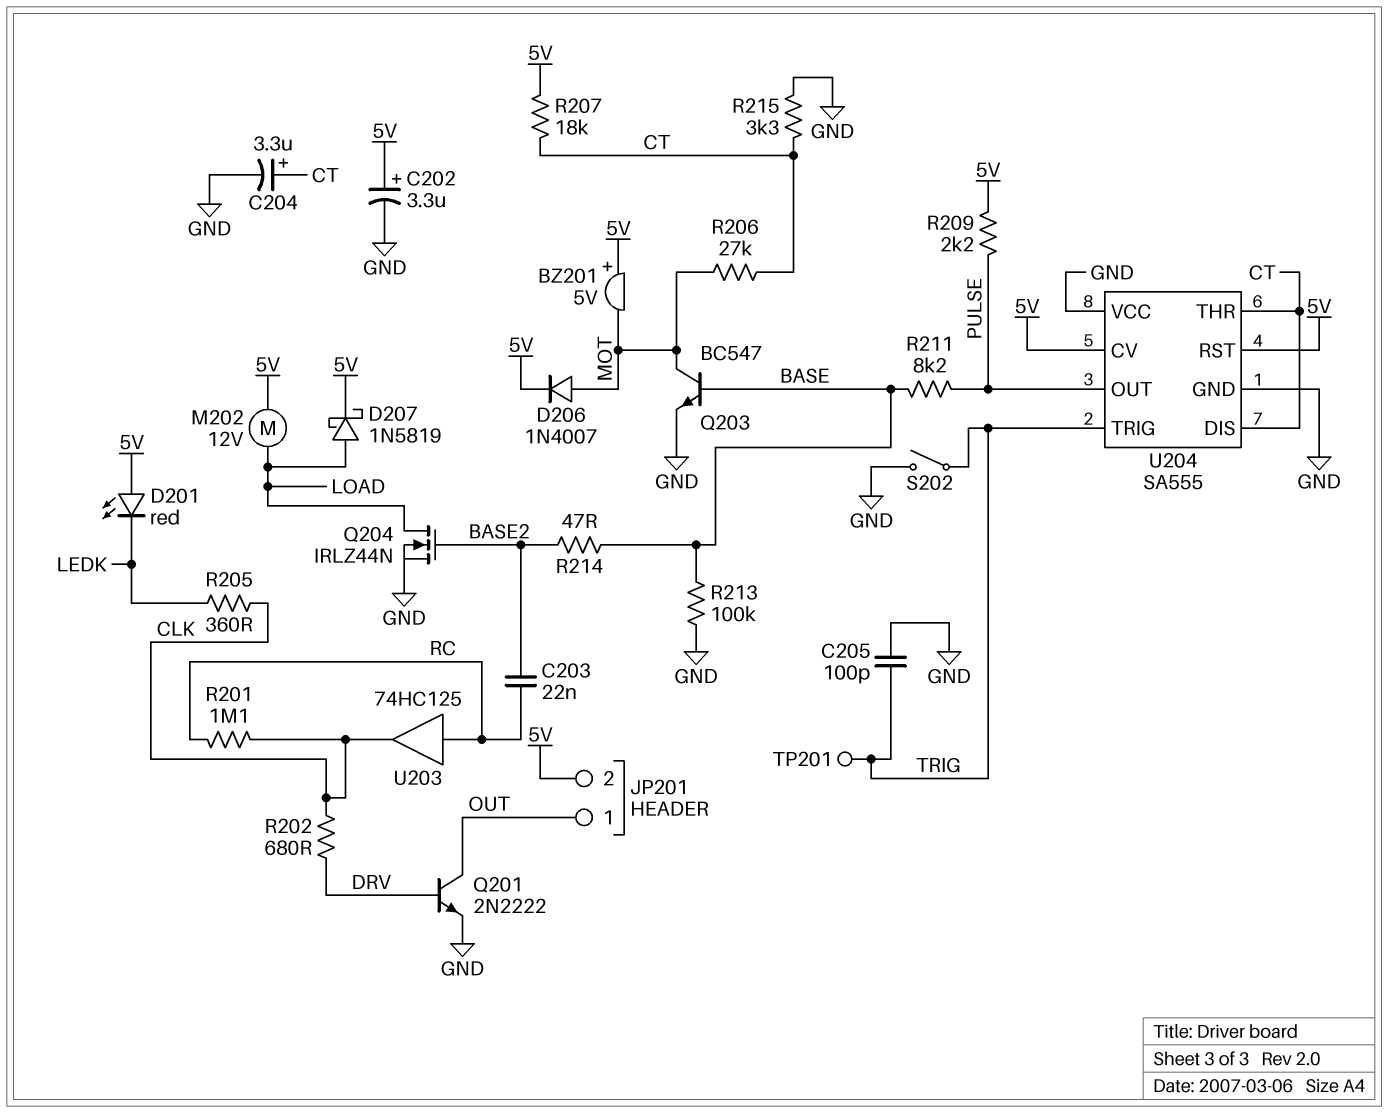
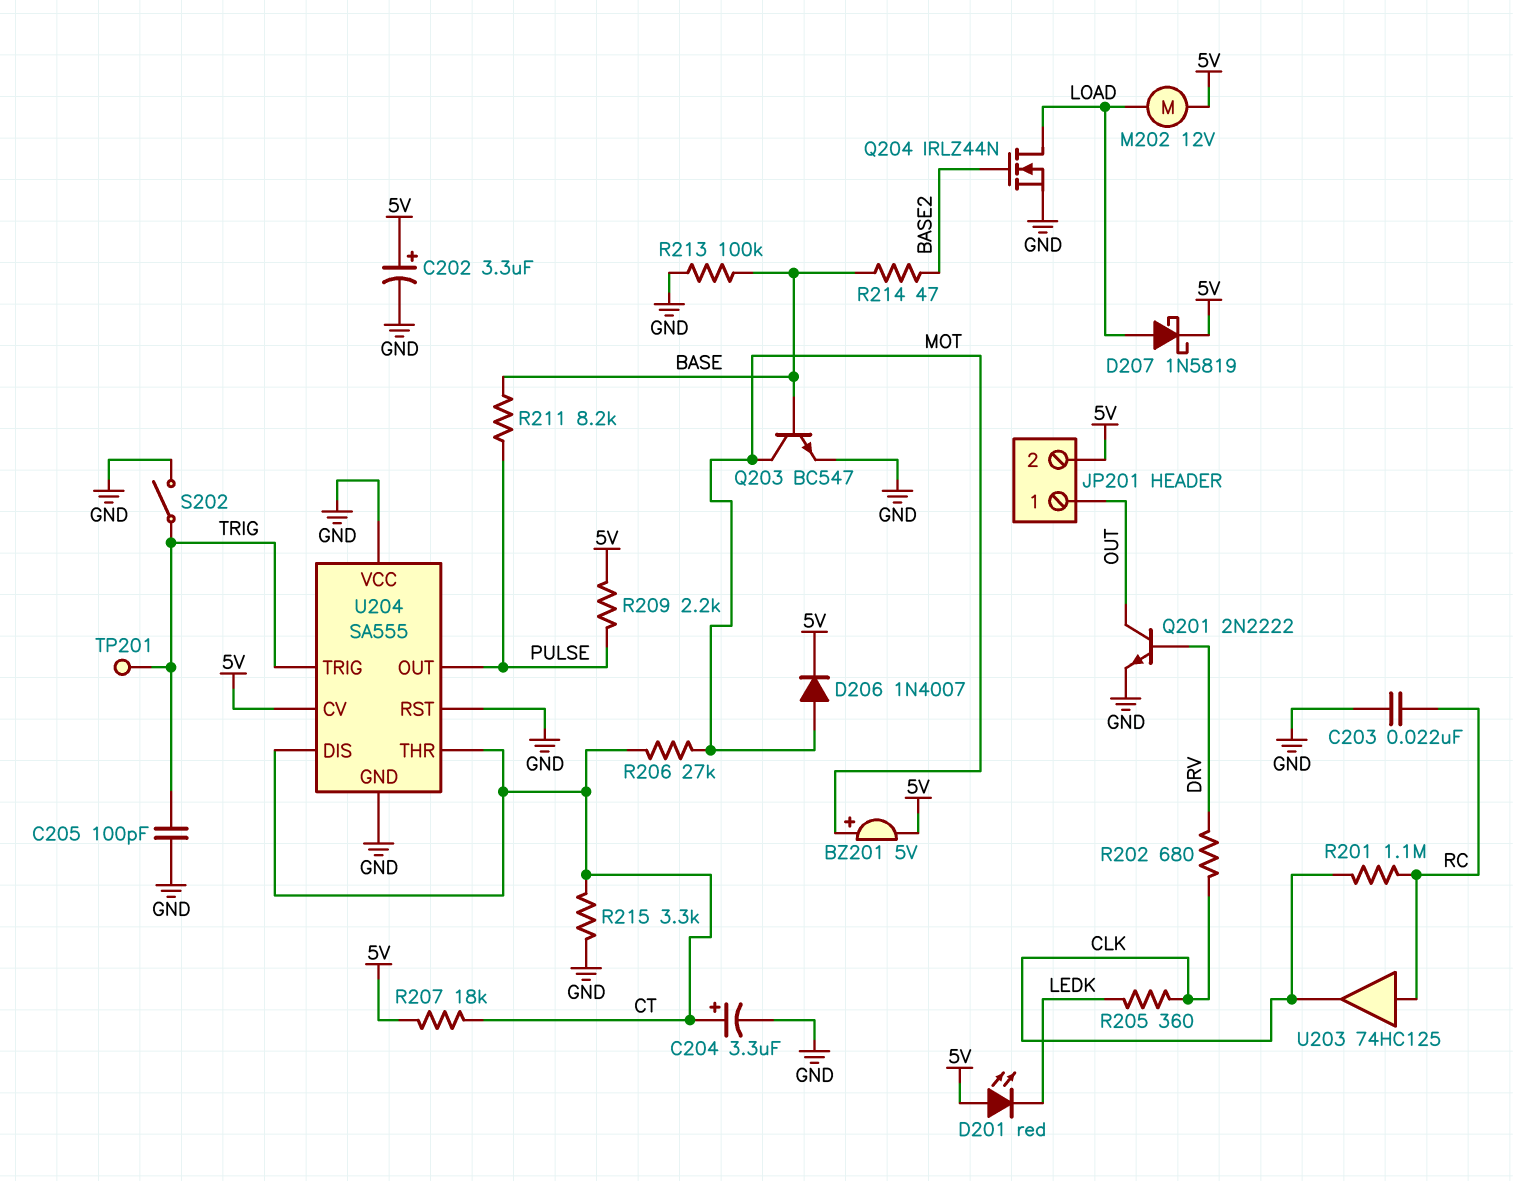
BZ201: buzzer 5V (plus 5V, minus MOT) -> buzzer 5V (plus MOT, minus 5V)
C203: 22nF (BASE2, RC) -> 22nF (GND, RC)
U204 pin RST: 5V -> GND

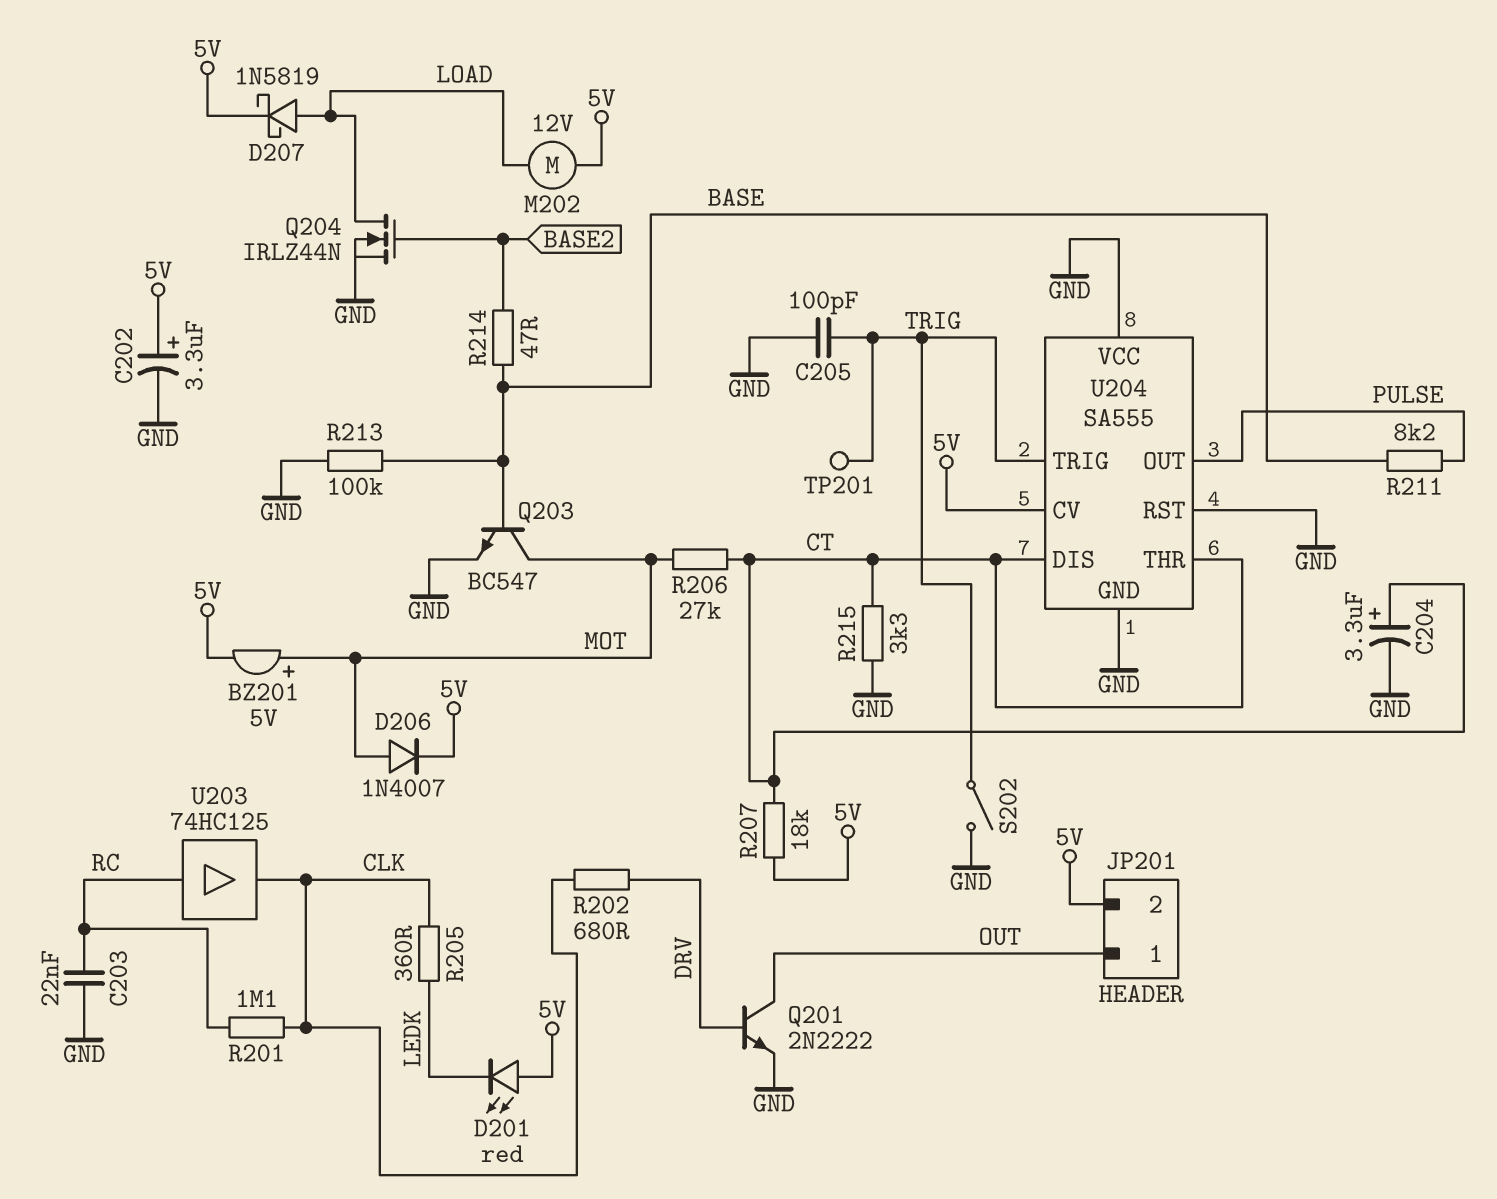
R209: 2.2k (5V, PULSE) -> none

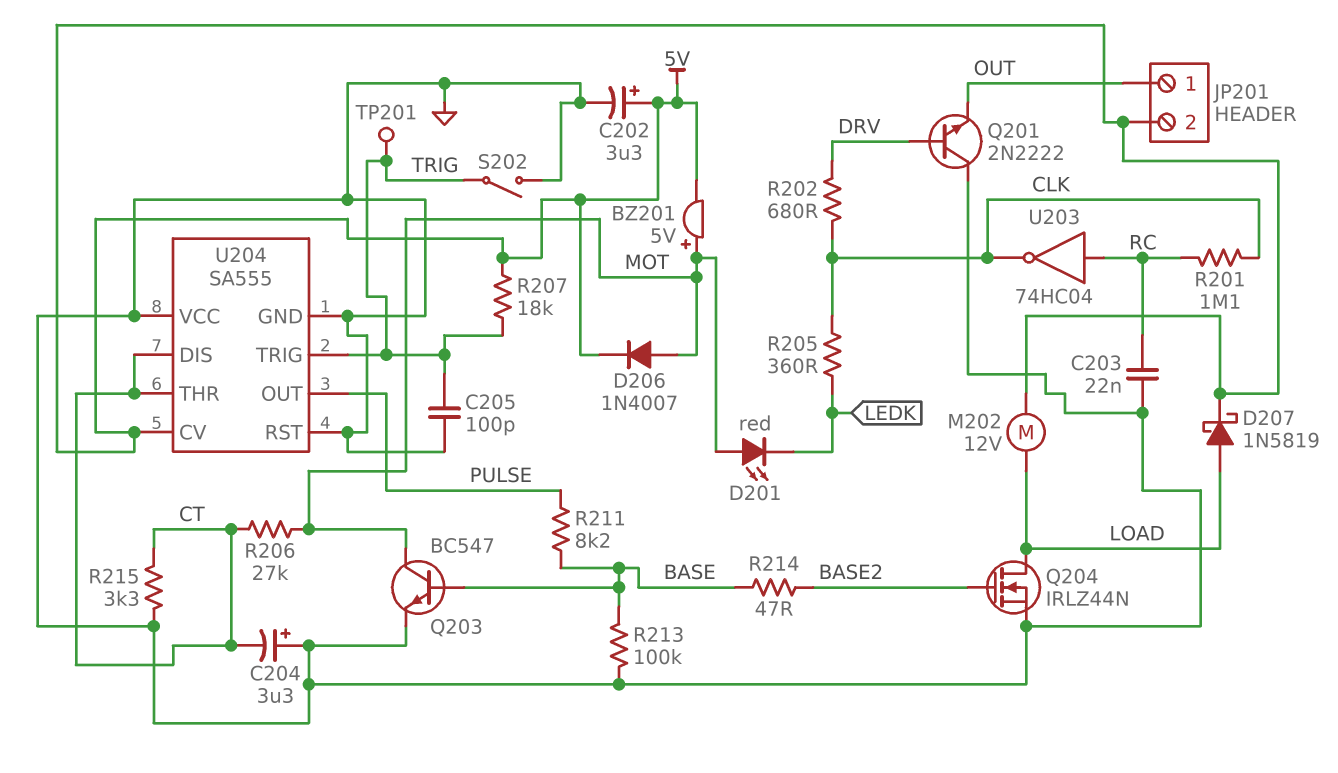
C204: 3.3uF (plus CT, minus GND) -> 3.3uF (plus GND, minus CT)
D201: LED red (A 5V, K LEDK) -> LED red (A MOT, K LEDK)
Q201: NPN 2N2222 (B DRV, C OUT, E GND) -> NPN 2N2222 (B DRV, C GND, E OUT)
R207: 18k (5V, CT) -> 18k (5V, TRIG)
U203: buffer 74HC125 (in RC, out CLK) -> NOT 74HC04 (in RC, out CLK)

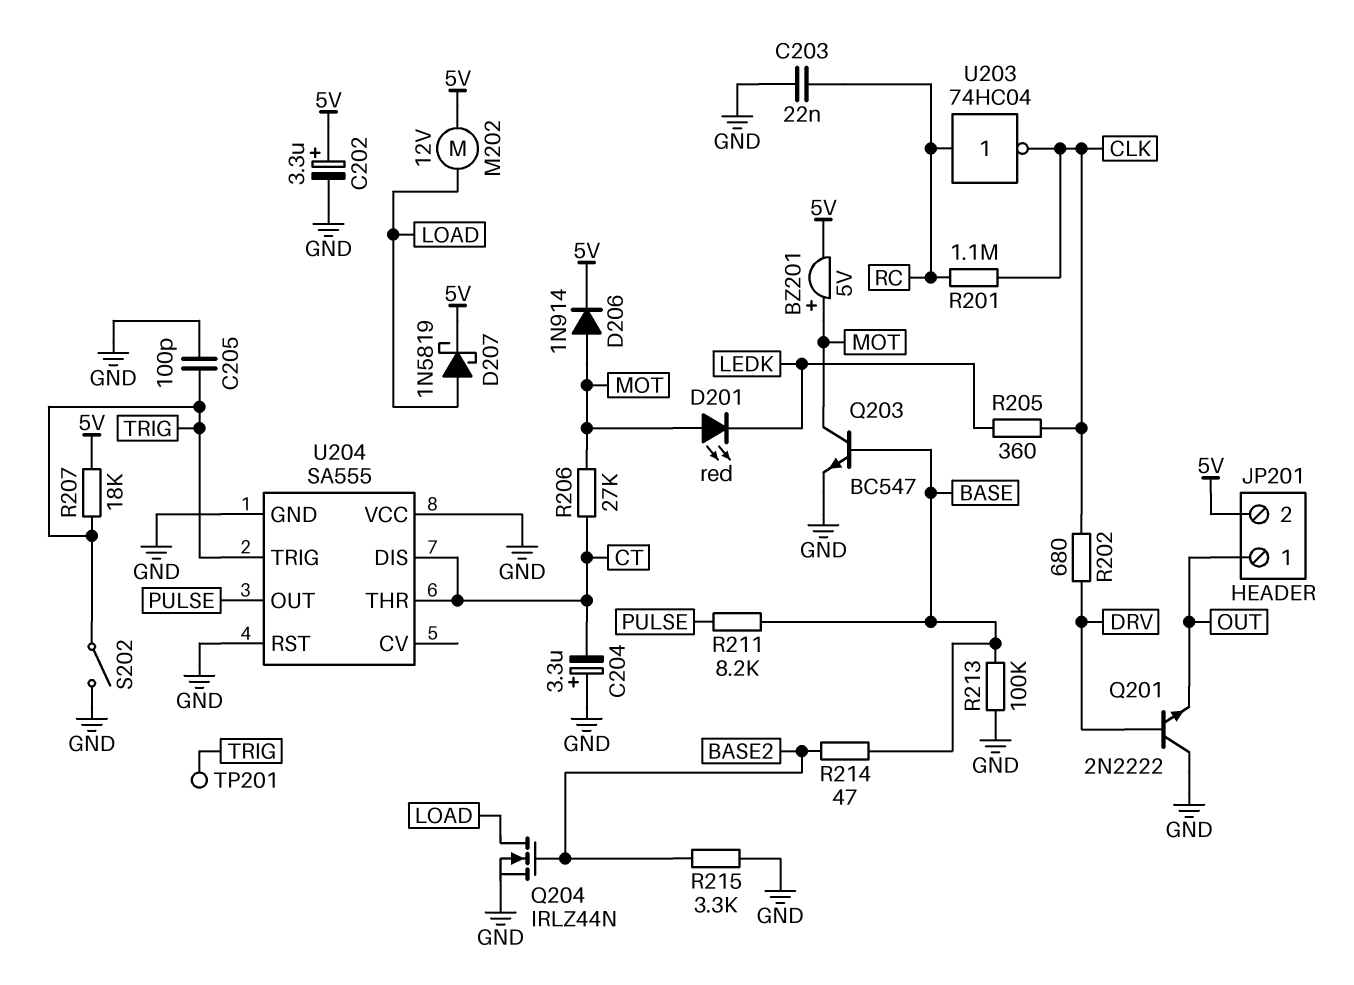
D206: diode 1N4007 (A MOT, K 5V) -> diode 1N914 (A MOT, K 5V)
R215: 3.3k (CT, GND) -> 3.3k (BASE2, GND)
U204 pin CV: 5V -> none

